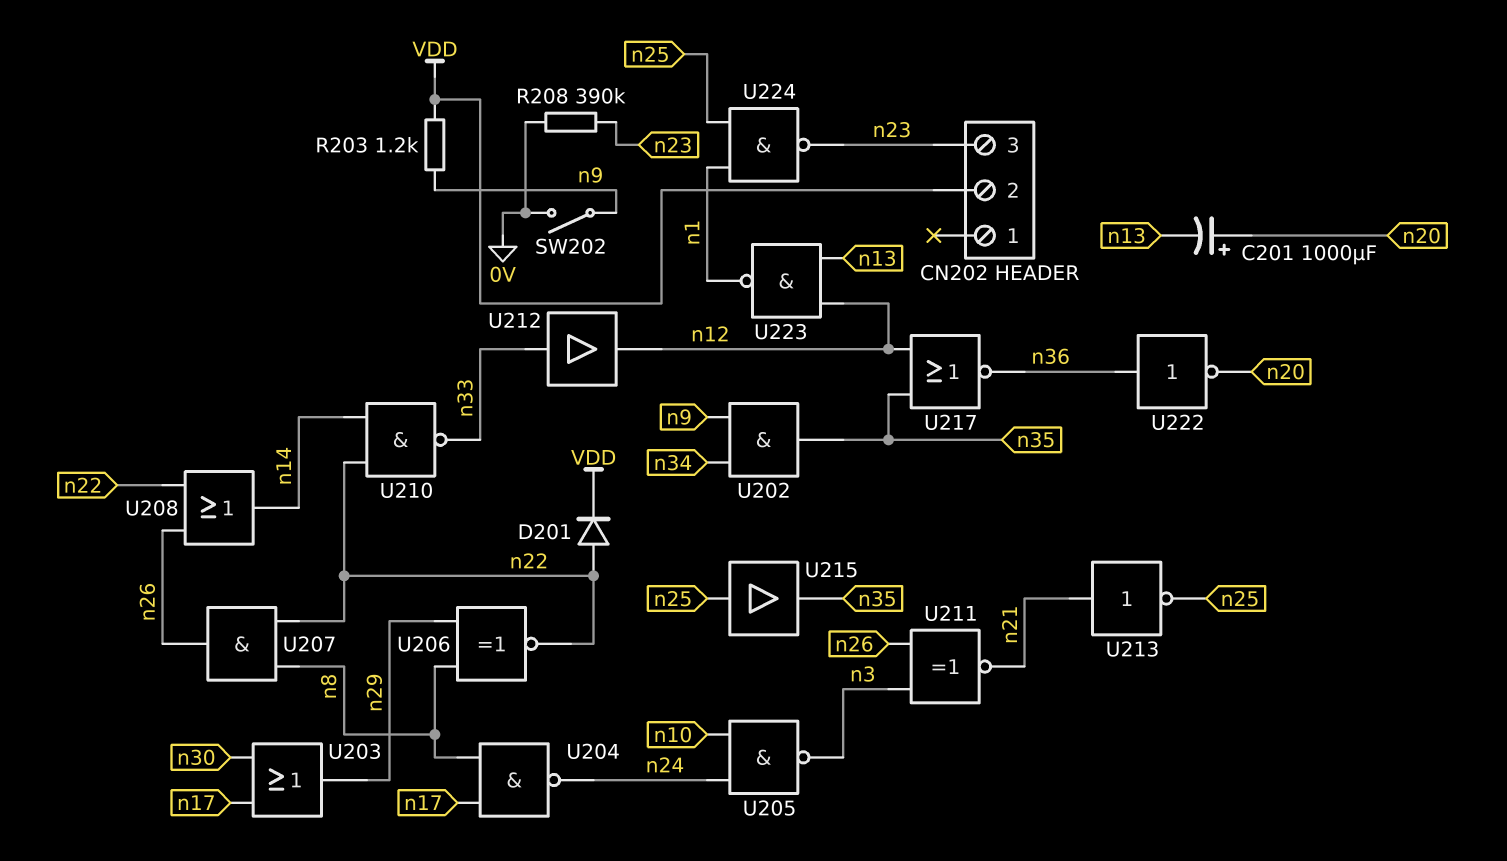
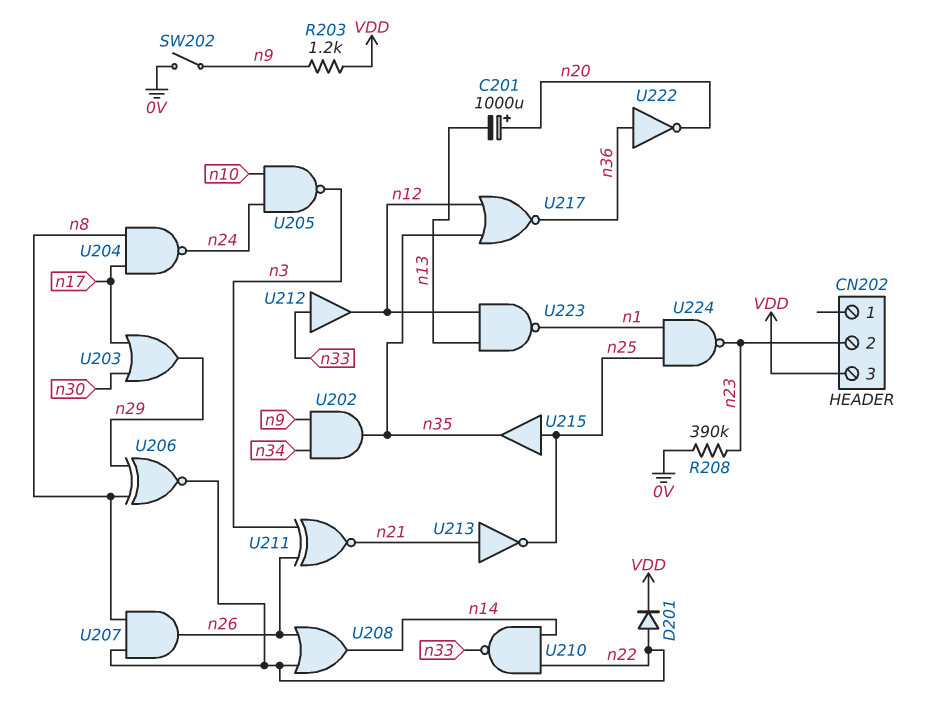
CN202 pin 2: VDD -> n23
CN202 pin 3: n23 -> VDD

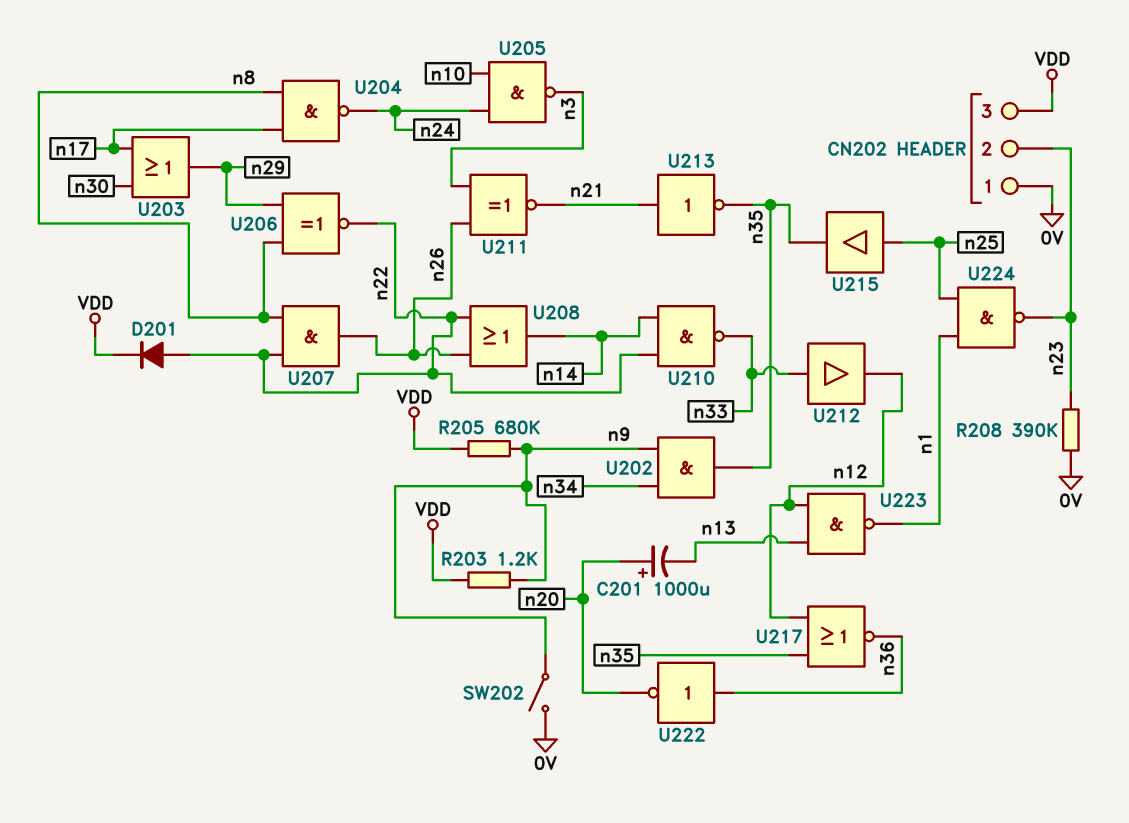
CN202 pin 1: none -> 0V
R205: none -> 680k (VDD, n9)
U213: NOT (in n21, out n25) -> NOT (in n21, out n35)

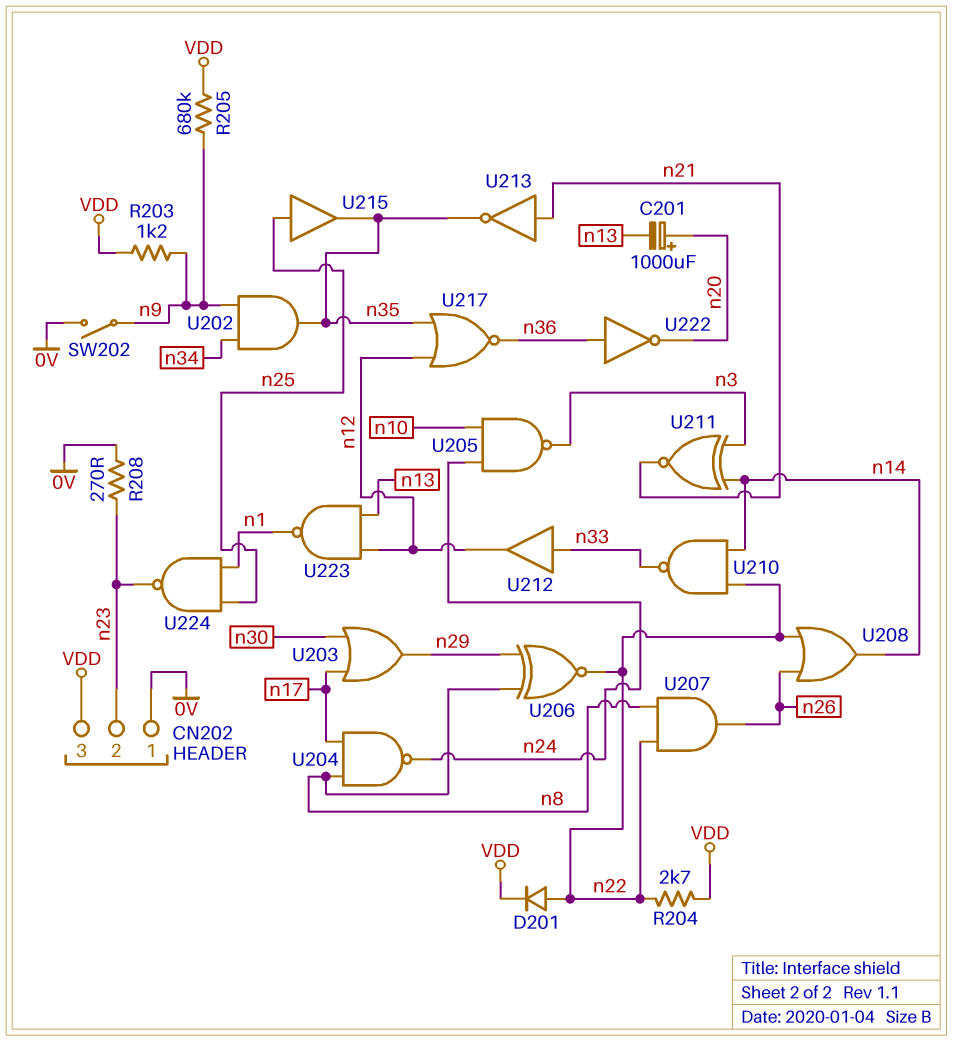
R204: none -> 2.7k (VDD, n22)
R208: 390k (0V, n23) -> 270 (0V, n23)
U211: XNOR (in n3, in n26, out n21) -> XNOR (in n3, in n14, out n21)

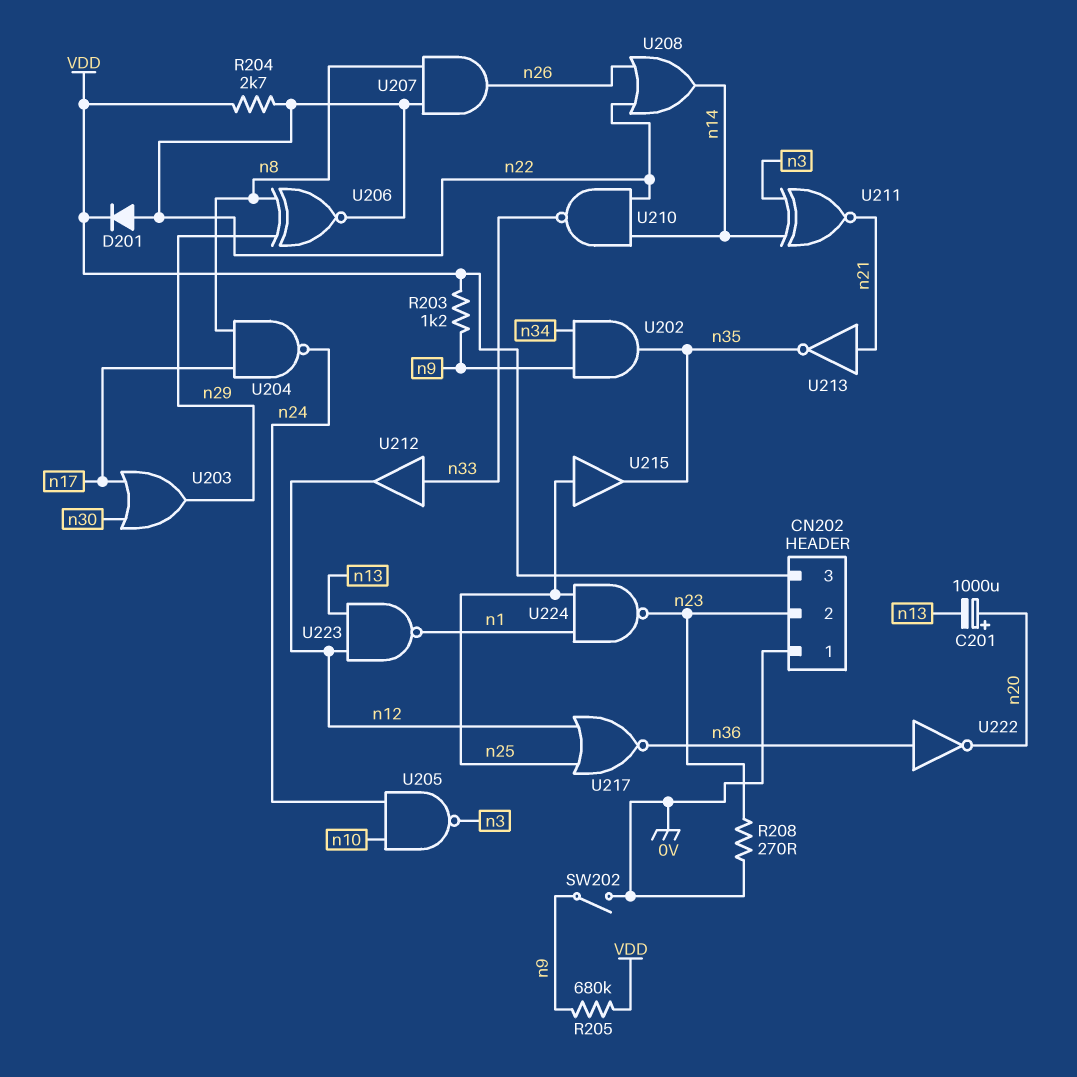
U217: NOR (in n12, in n35, out n36) -> NOR (in n12, in n25, out n36)

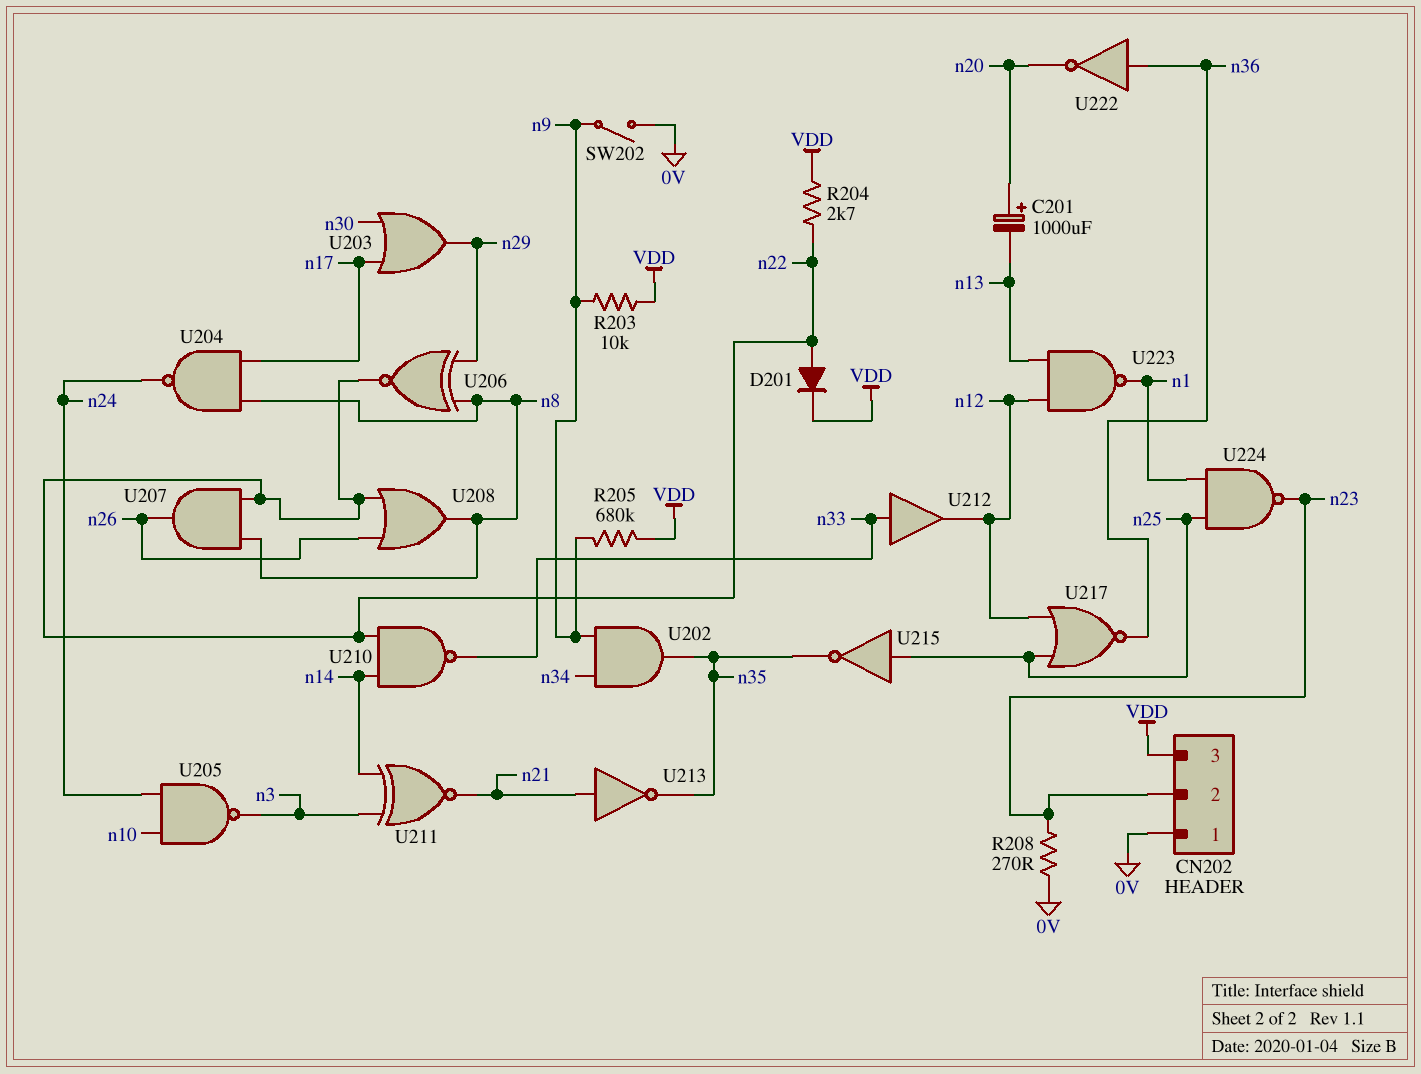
R203: 1.2k (VDD, n9) -> 10k (VDD, n9)
U208: OR (in n22, in n26, out n14) -> OR (in n22, in n26, out n8)
U215: buffer (in n25, out n35) -> NOT (in n25, out n35)

